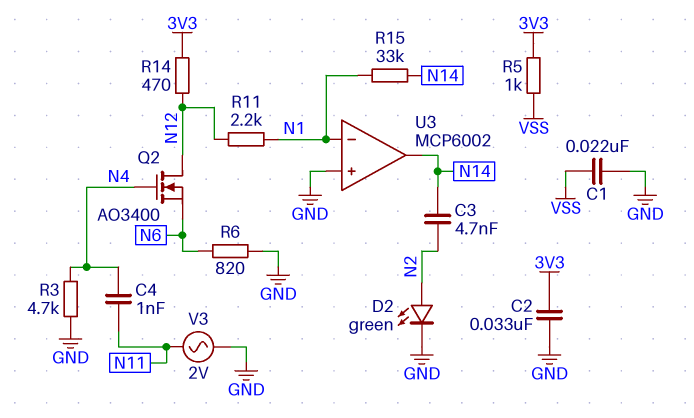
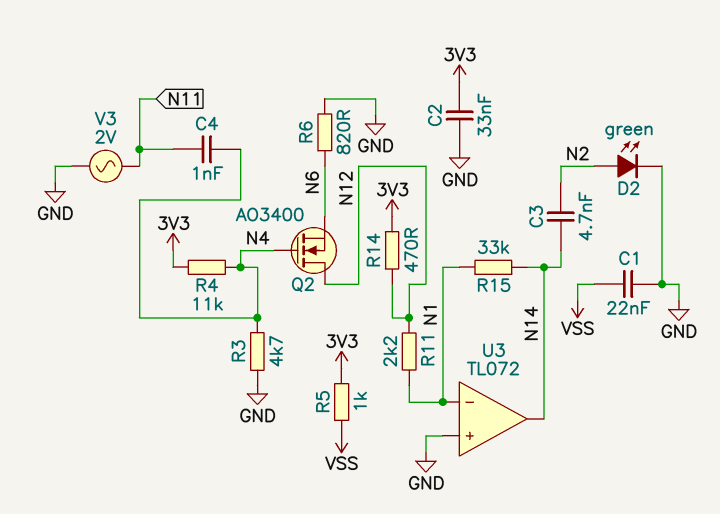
R4: none -> 11k (3V3, N4)
U3: MCP6002 -> TL072

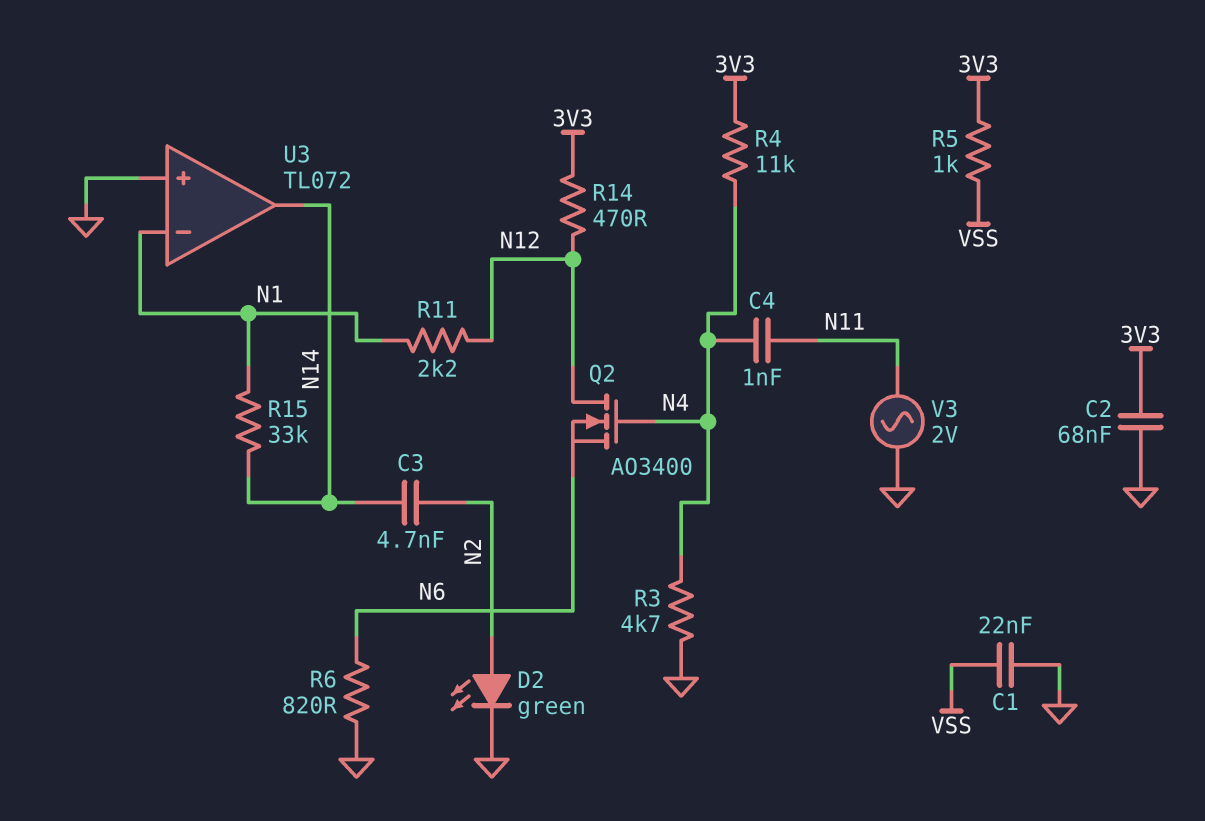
C2: 33nF (3V3, GND) -> 68nF (3V3, GND)

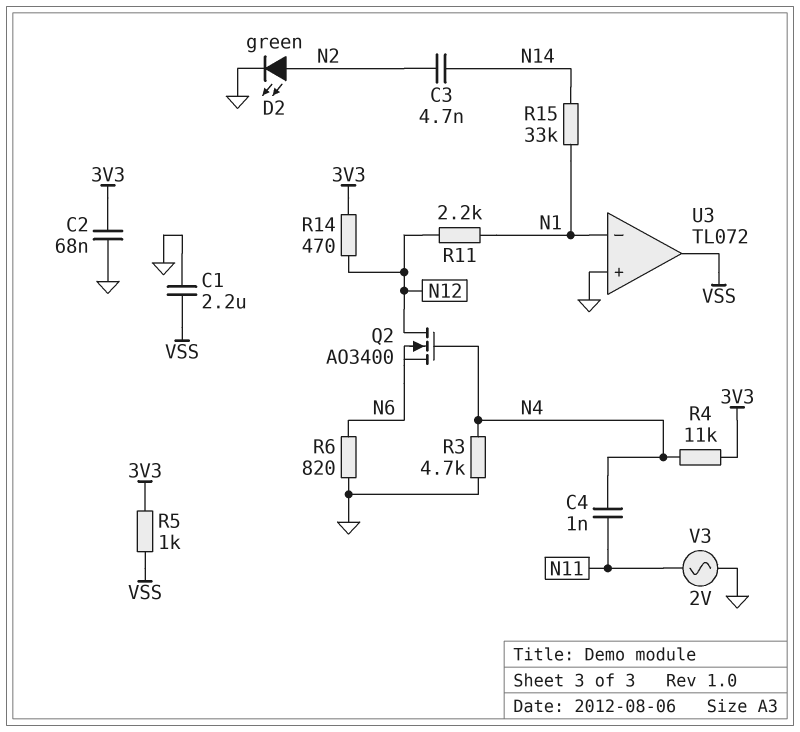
C1: 22nF (GND, VSS) -> 2.2uF (GND, VSS)
U3 pin out: N14 -> VSS

